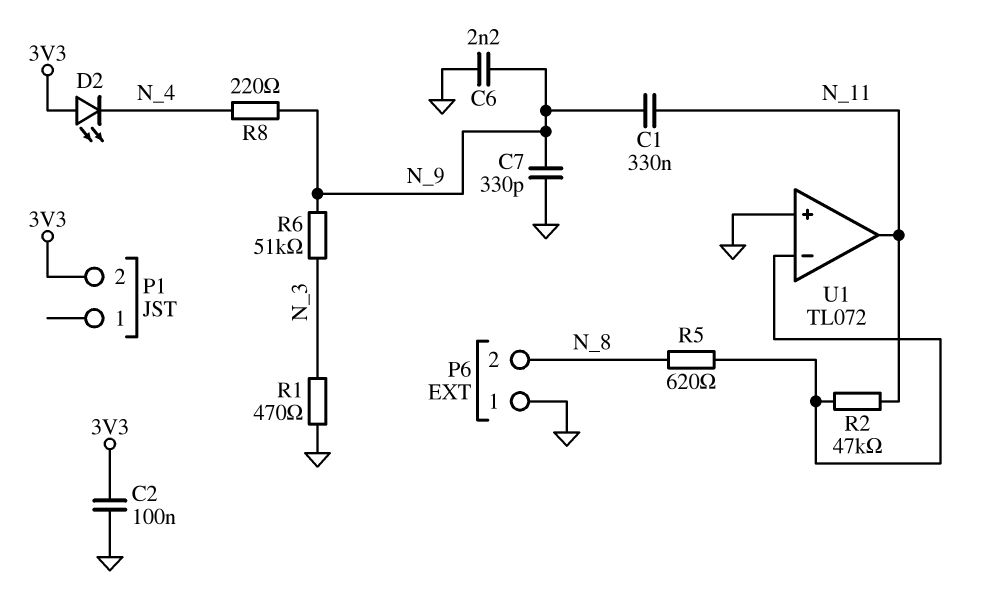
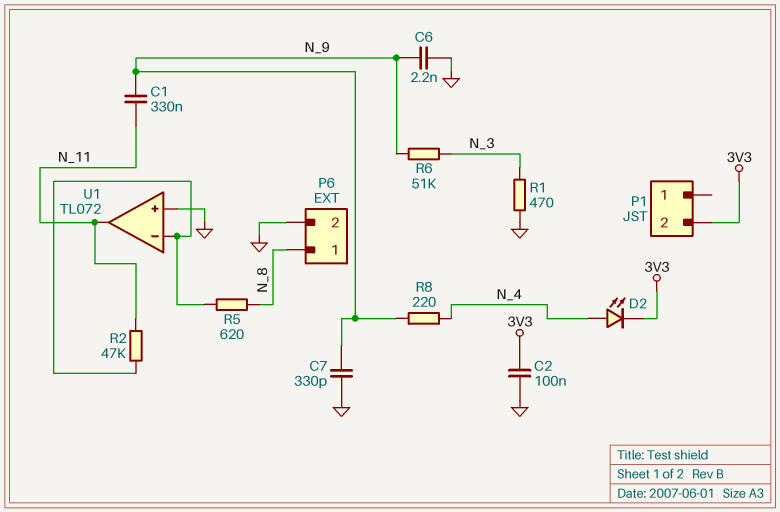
D2: LED (A 3V3, K N_4) -> LED (A N_4, K 3V3)
P6 pin 1: GND -> N_8
P6 pin 2: N_8 -> GND

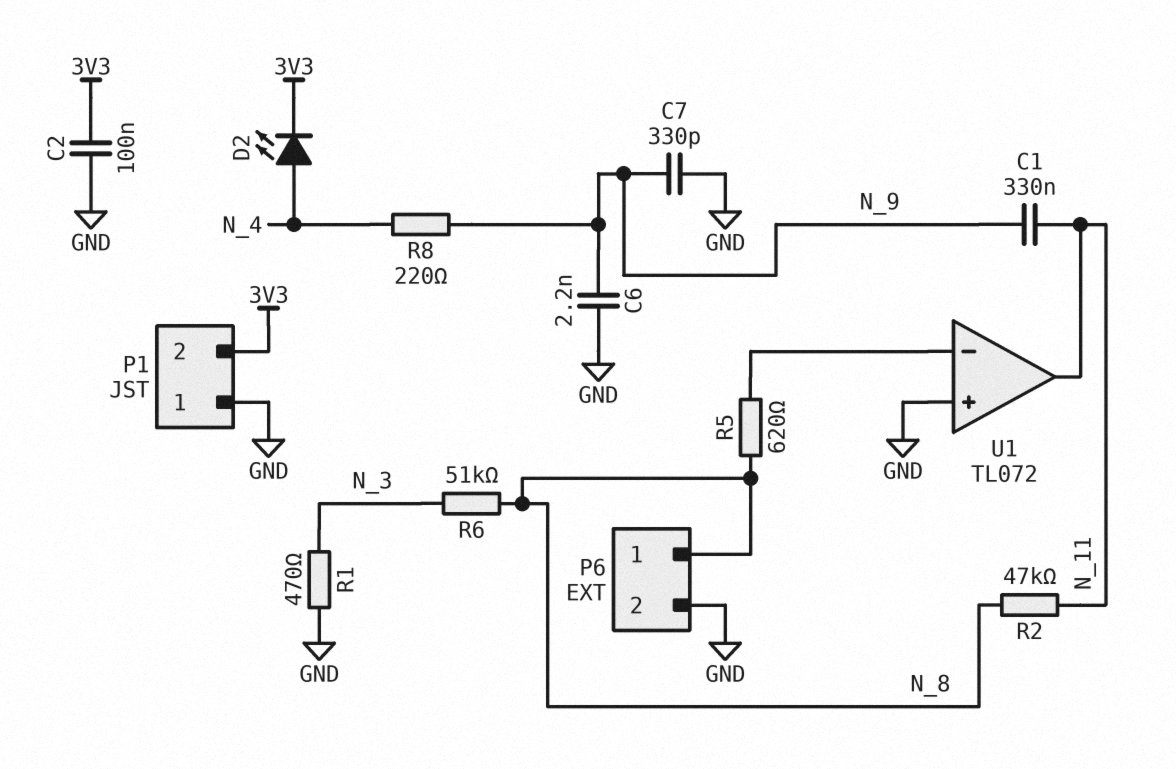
P1 pin 1: none -> GND
R2: 47k (N_11, U1/in-) -> 47k (N_8, N_11)
R6: 51k (N_3, N_9) -> 51k (N_3, N_8)

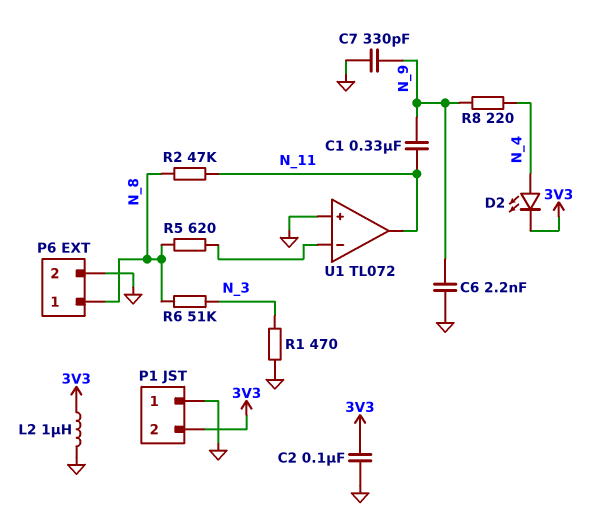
L2: none -> 1uH (3V3, GND)

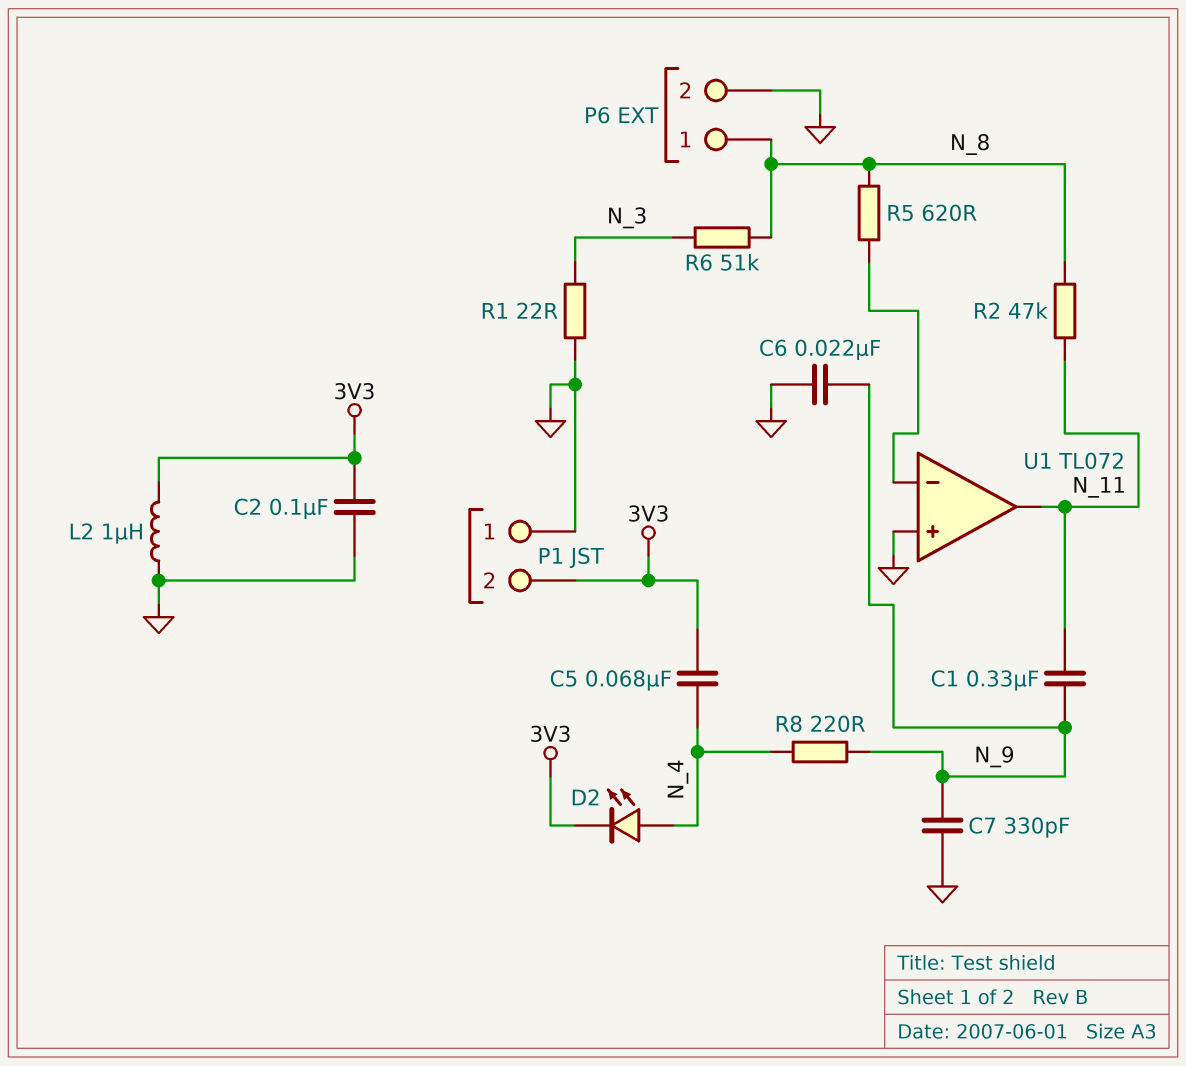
C5: none -> 68nF (3V3, N_4)
C6: 2.2nF (GND, N_9) -> 22nF (GND, N_9)
R1: 470 (GND, N_3) -> 22 (GND, N_3)

